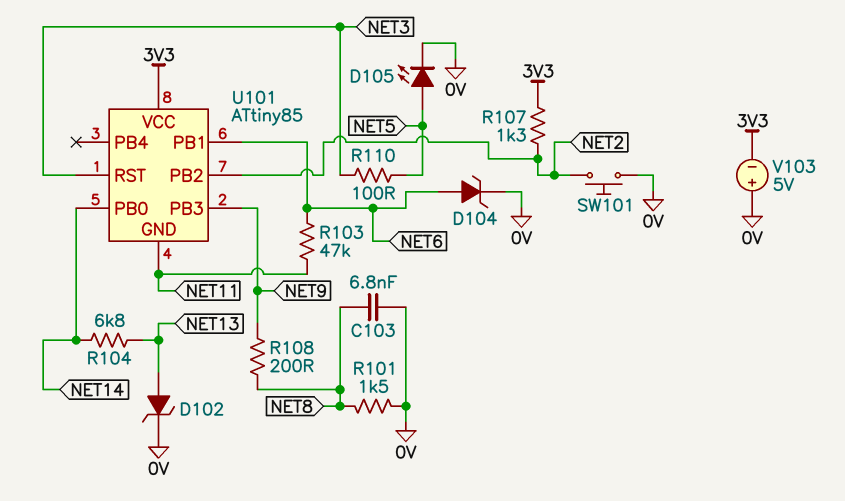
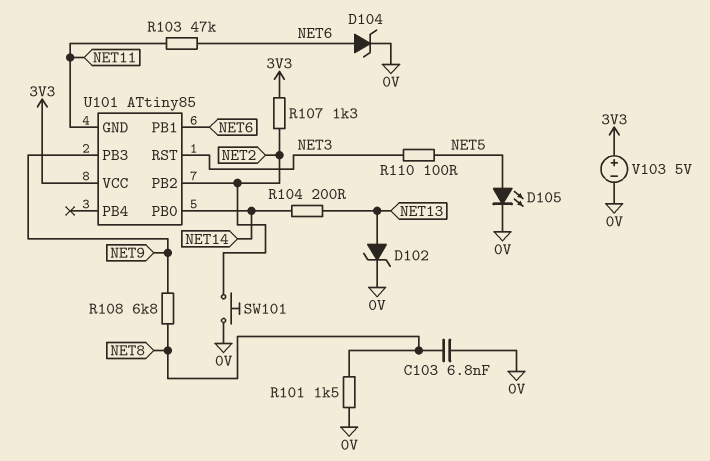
R104: 6.8k (NET13, NET14) -> 200 (NET13, NET14)
R108: 200 (NET8, NET9) -> 6.8k (NET8, NET9)
V103: 5V (plus 0V, minus 3V3) -> 5V (plus 3V3, minus 0V)

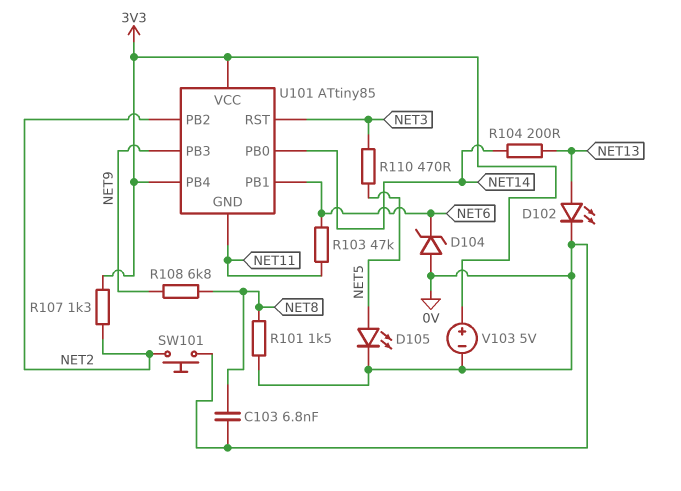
D102: zener (A NET13, K 0V) -> LED (A NET13, K 0V)
D104: zener (A NET6, K 0V) -> zener (A 0V, K NET6)
R110: 100 (NET3, NET5) -> 470 (NET3, NET5)
U101 pin PB4: none -> 3V3

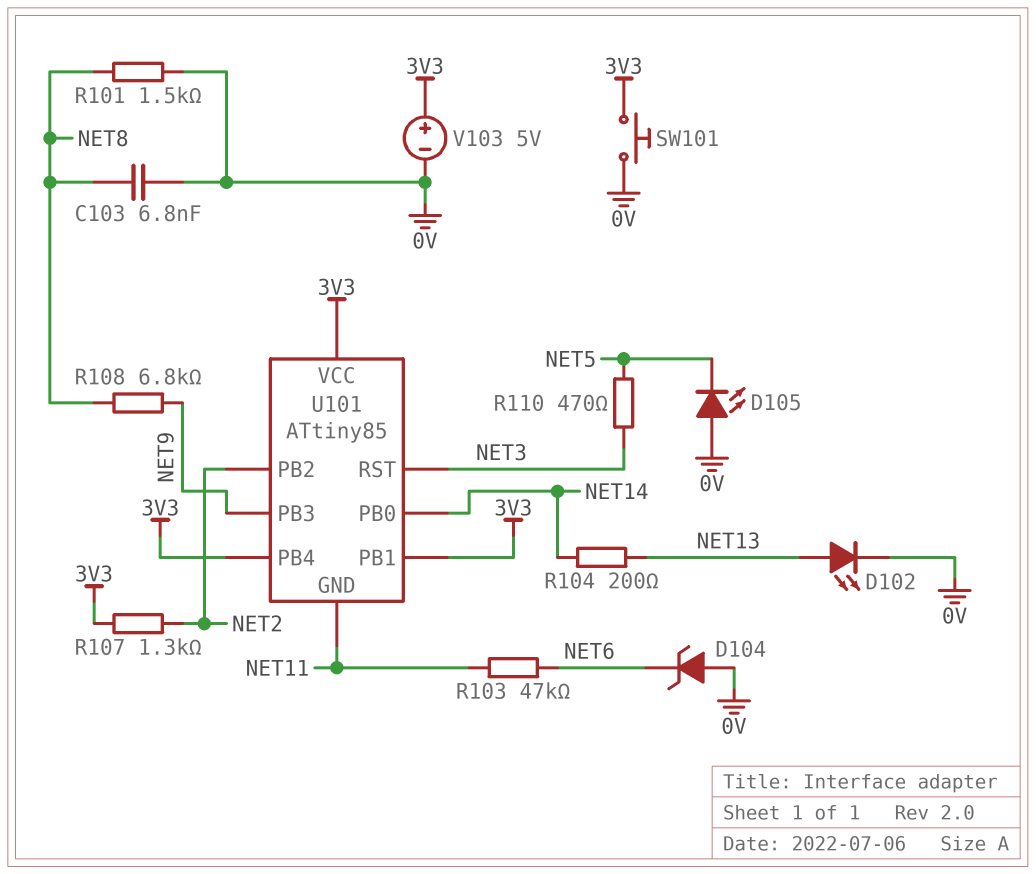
D105: LED (A NET5, K 0V) -> LED (A 0V, K NET5)
SW101: button (0V, NET2) -> button (0V, 3V3)
U101 pin PB1: NET6 -> 3V3

